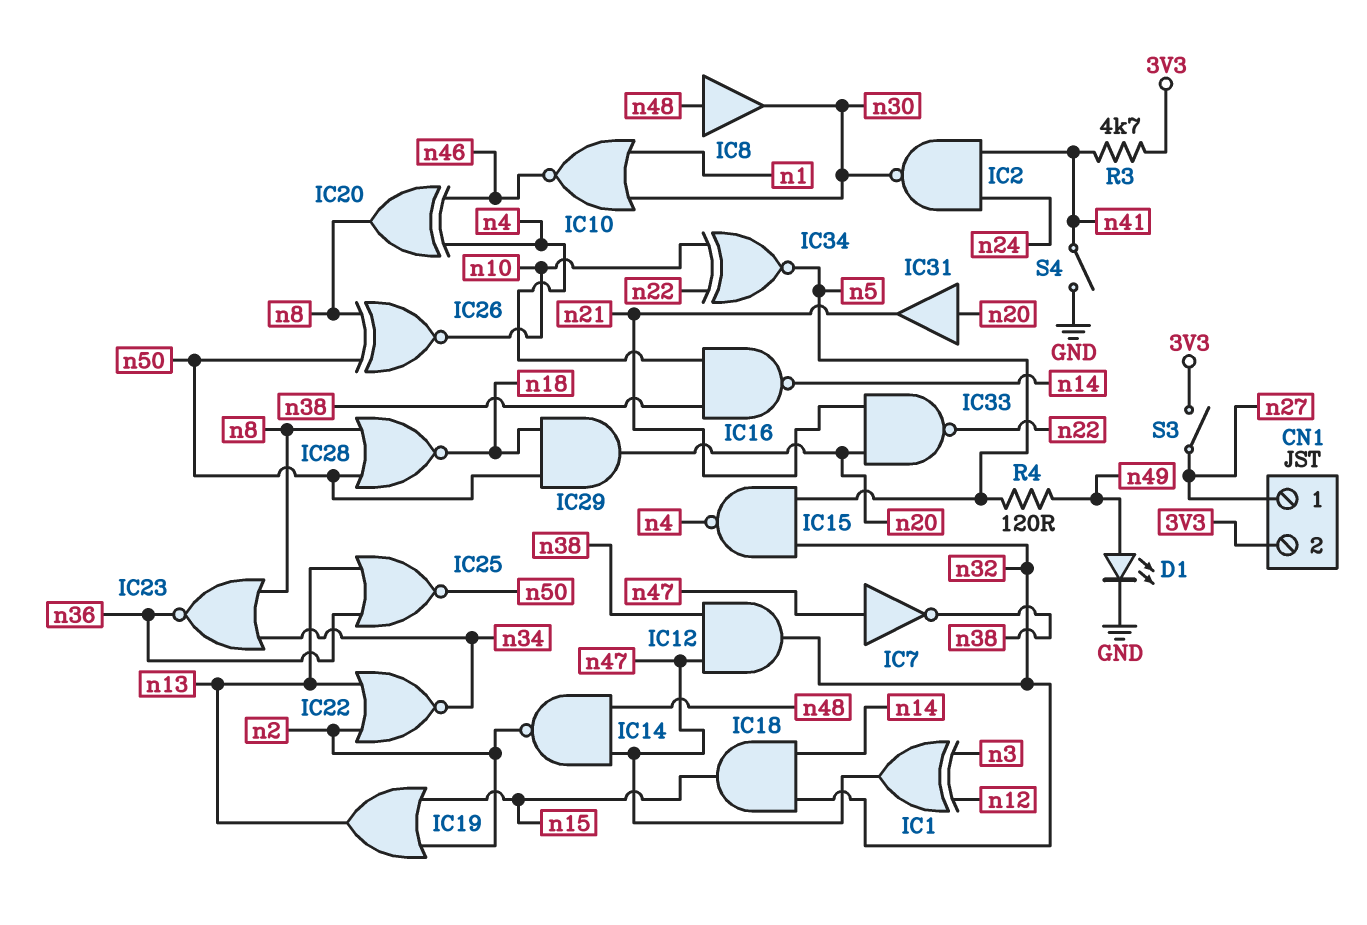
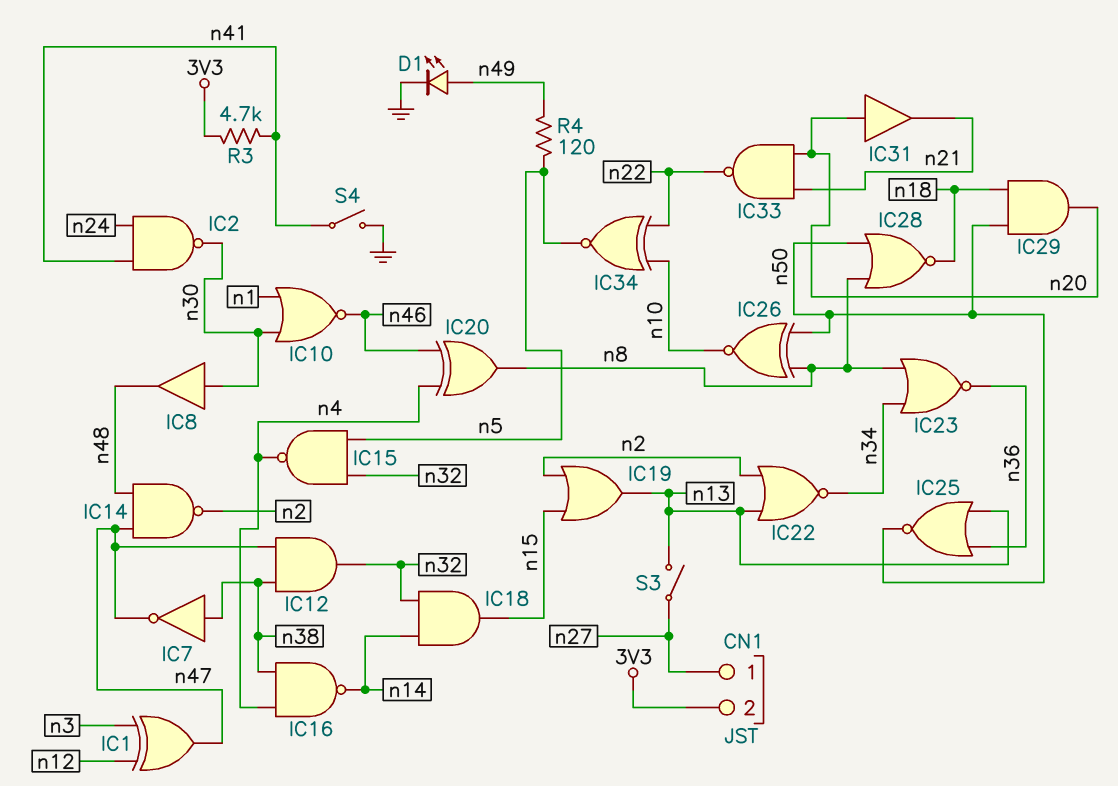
IC7: NOT (in n47, out n38) -> NOT (in n38, out n47)
IC8: buffer (in n48, out n30) -> buffer (in n30, out n48)
S3: switch (3V3, n27) -> switch (n13, n27)

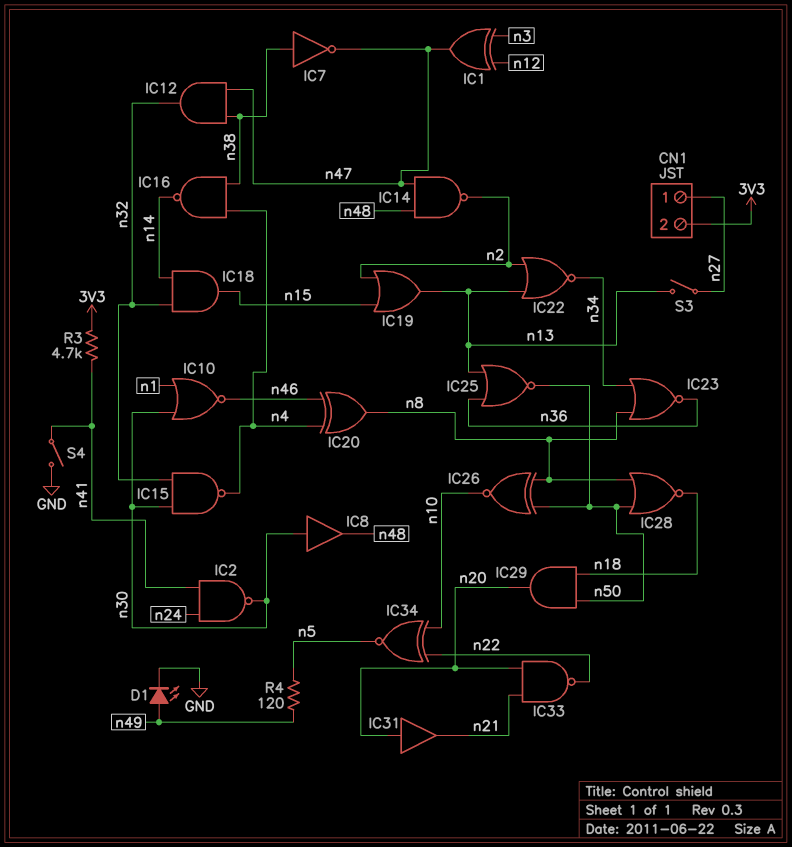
IC15: NAND (in n5, in n32, out n4) -> NAND (in n30, in n32, out n4)

